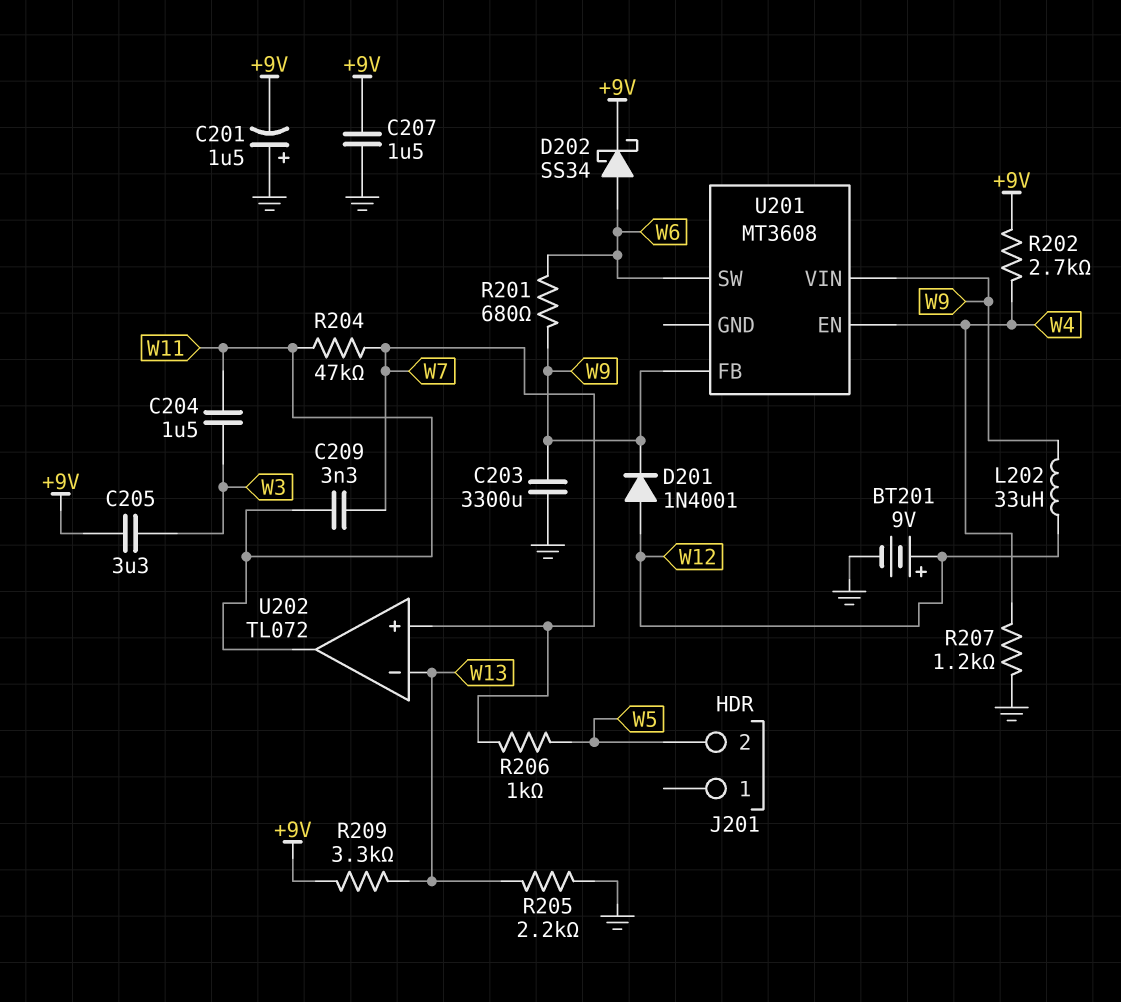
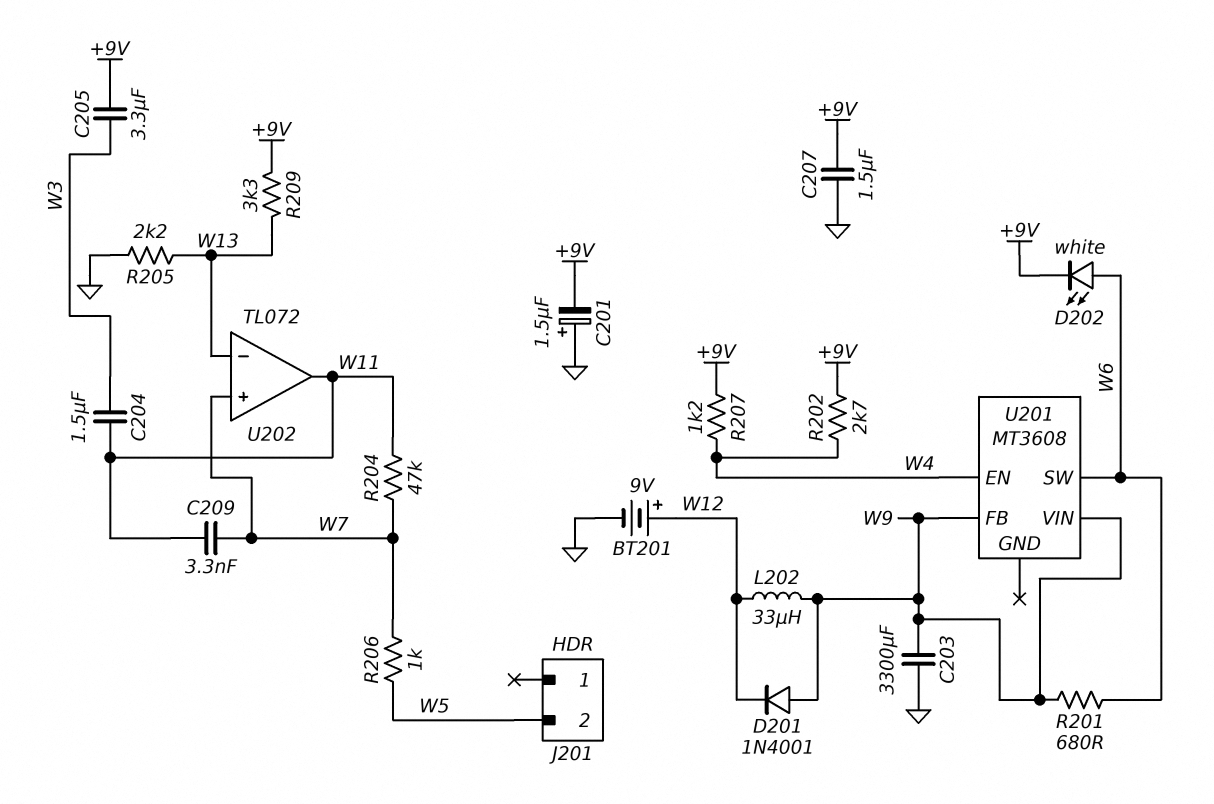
D201: diode 1N4001 (A W12, K W9) -> diode 1N4001 (A W9, K W12)
D202: schottky SS34 (A W6, K +9V) -> LED white (A W6, K +9V)
R207: 1.2k (GND, W4) -> 1.2k (+9V, W4)

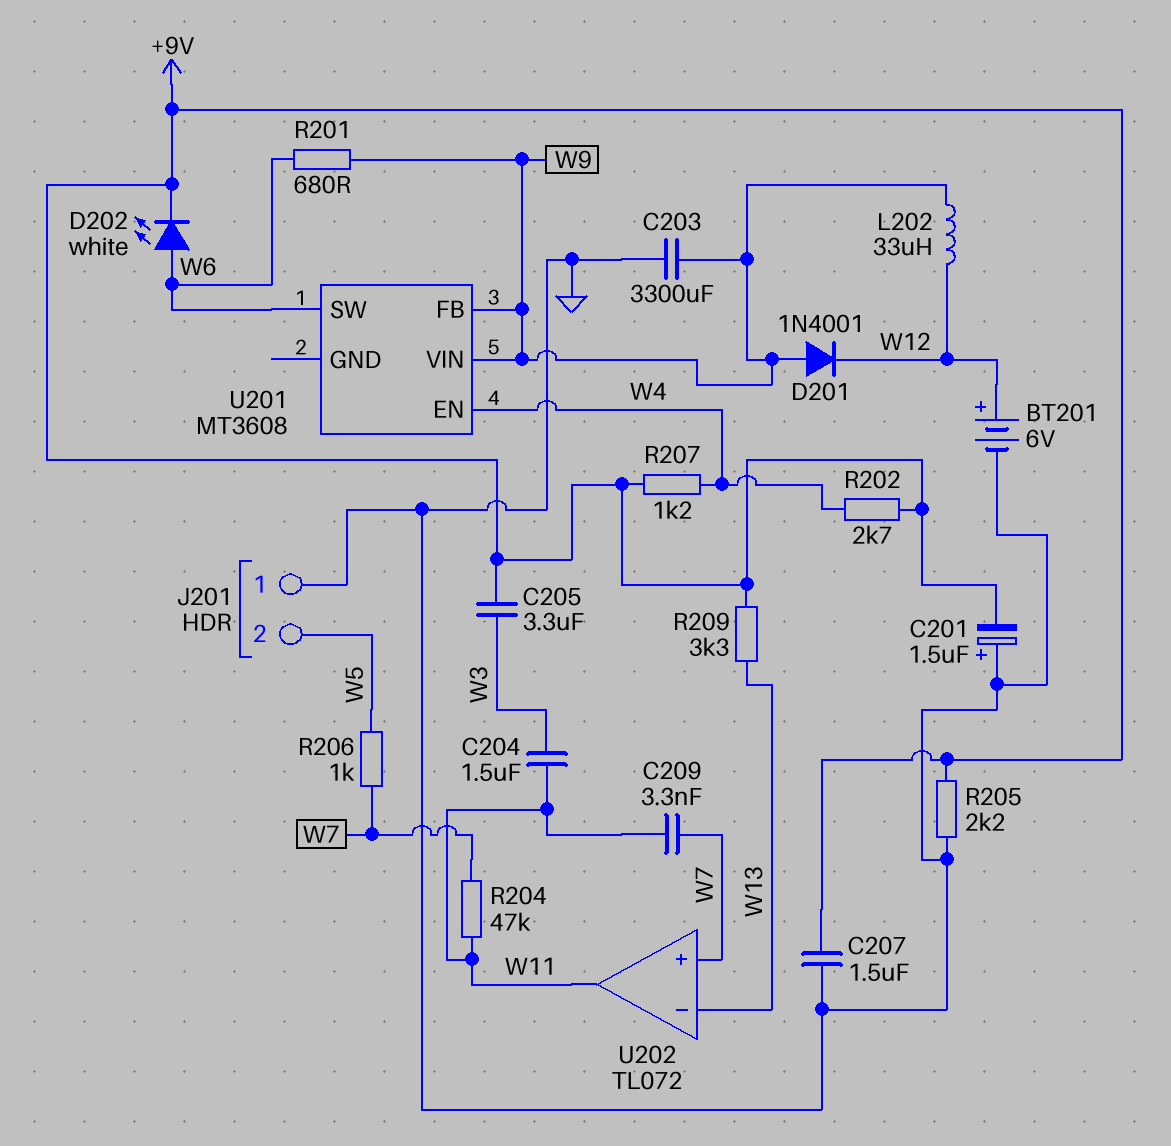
BT201: 9V (plus W12, minus GND) -> 6V (plus W12, minus GND)
J201 pin 1: none -> GND
R205: 2.2k (GND, W13) -> 2.2k (+9V, GND)

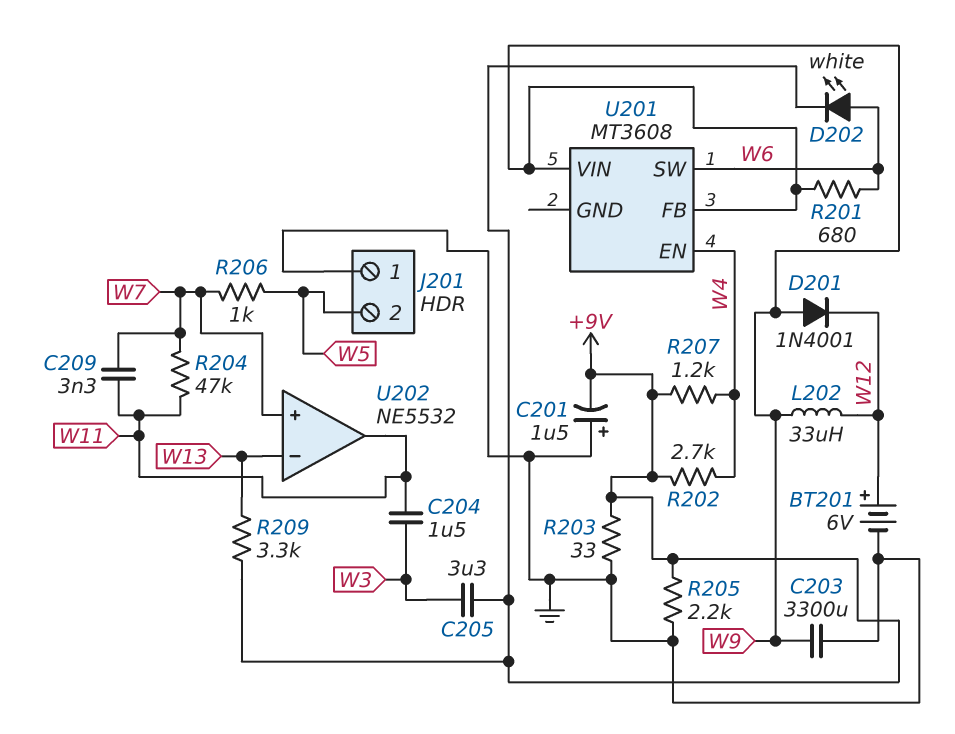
C207: 1.5uF (+9V, GND) -> none
R203: none -> 33 (+9V, GND)
U202: TL072 -> NE5532

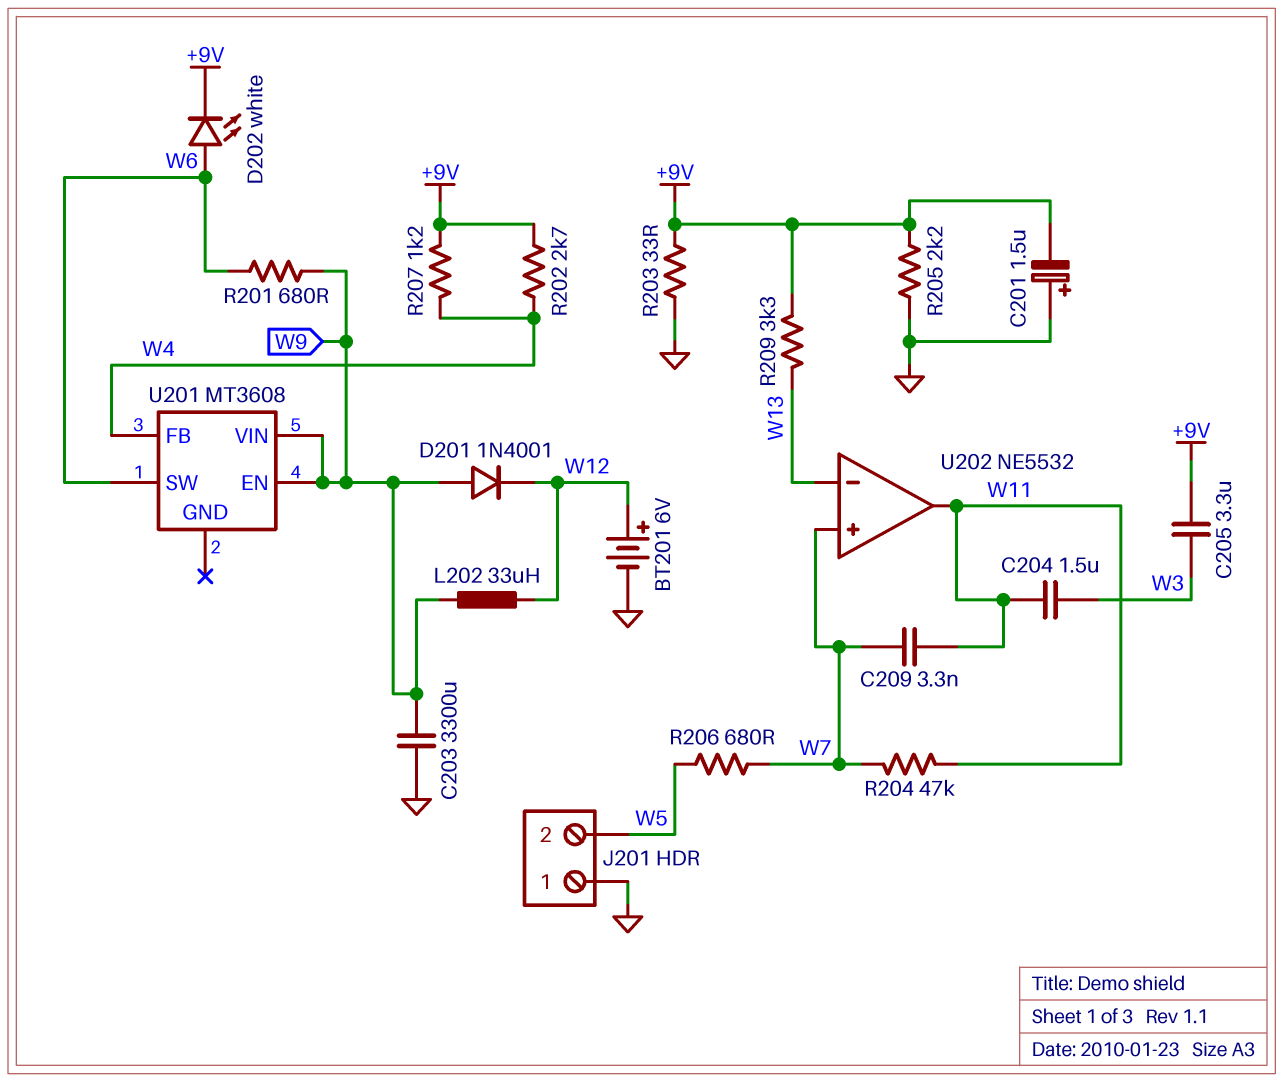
R206: 1k (W5, W7) -> 680 (W5, W7)
U201 pin EN: W4 -> W9
U201 pin FB: W9 -> W4

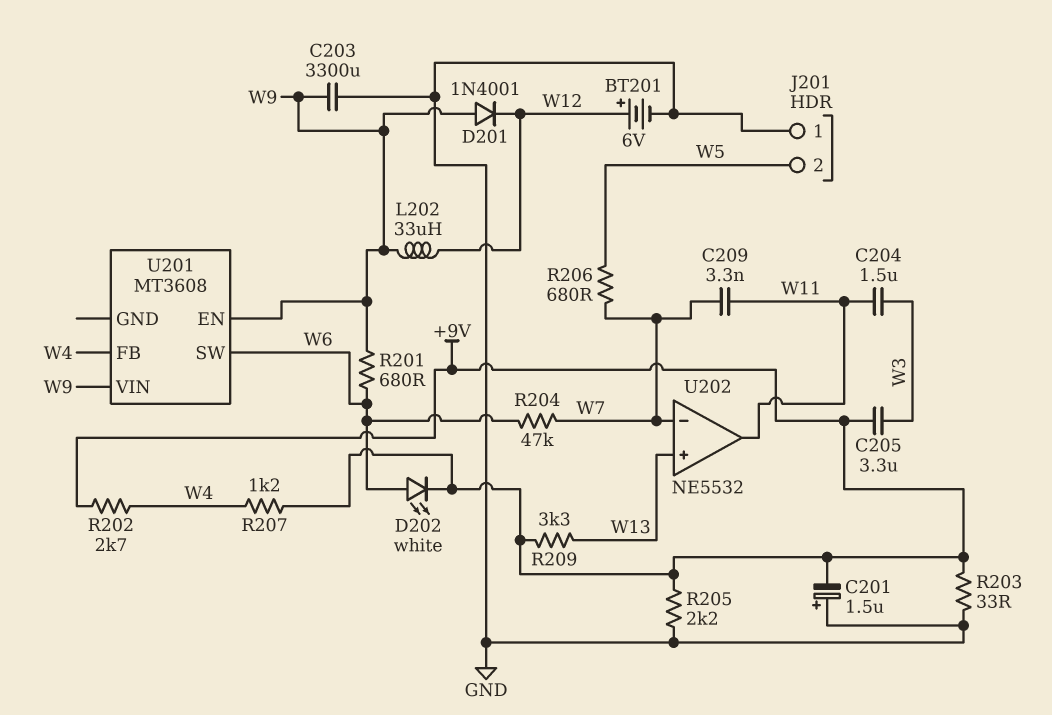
R204: 47k (W7, W11) -> 47k (W6, W7)
U202 pin in+: W7 -> W13
U202 pin in-: W13 -> W7

